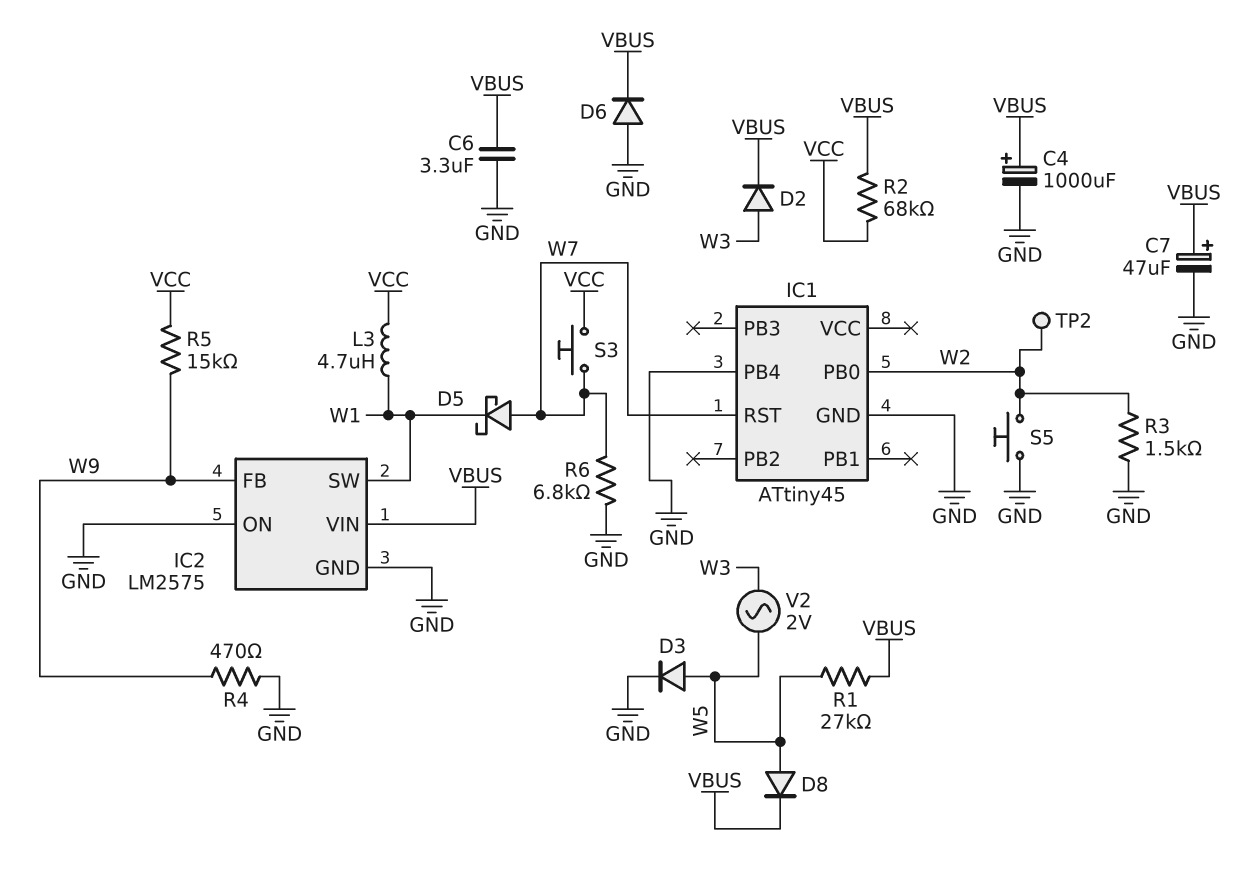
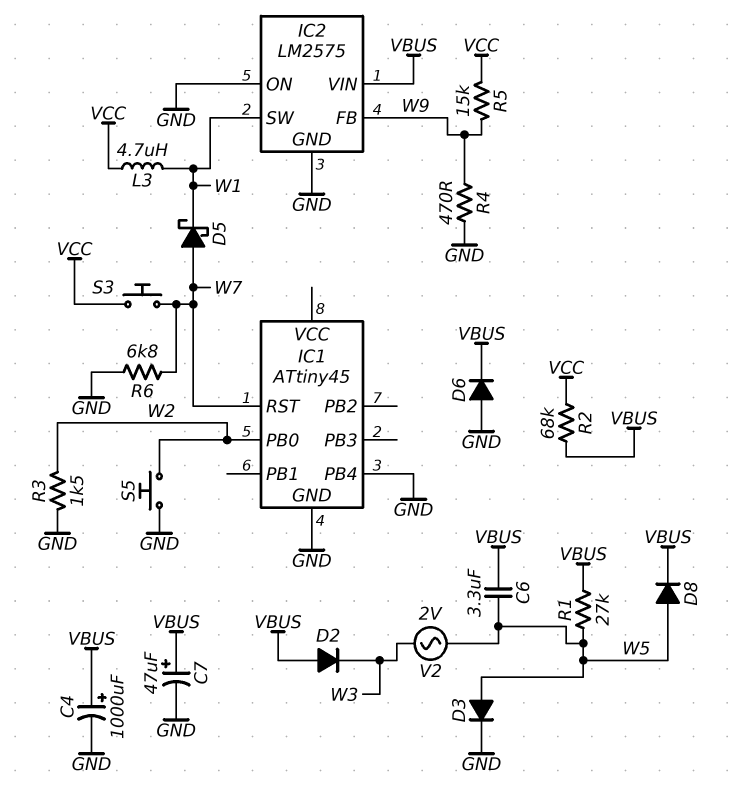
C6: 3.3uF (GND, VBUS) -> 3.3uF (VBUS, W5)
D2: diode (A W3, K VBUS) -> diode (A VBUS, K W3)
TP2: test point (W2) -> none

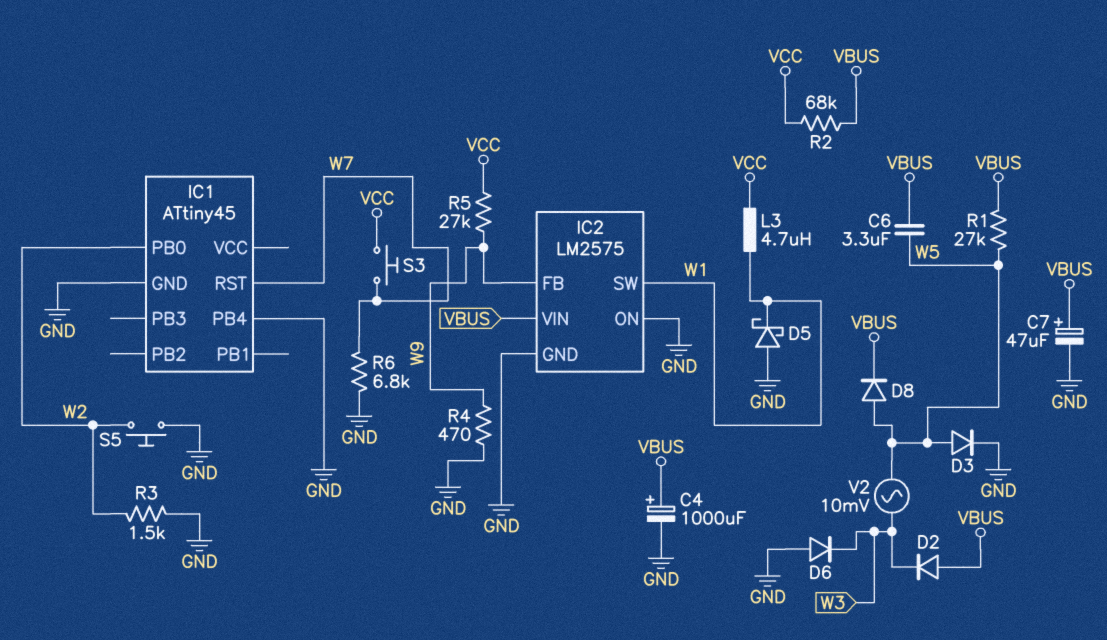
D5: schottky (A W7, K W1) -> schottky (A GND, K W1)
D6: diode (A GND, K VBUS) -> diode (A GND, K W3)
R5: 15k (VCC, W9) -> 27k (VCC, W9)
V2: AC 2V (W3, W5) -> AC 10mV (W3, W5)

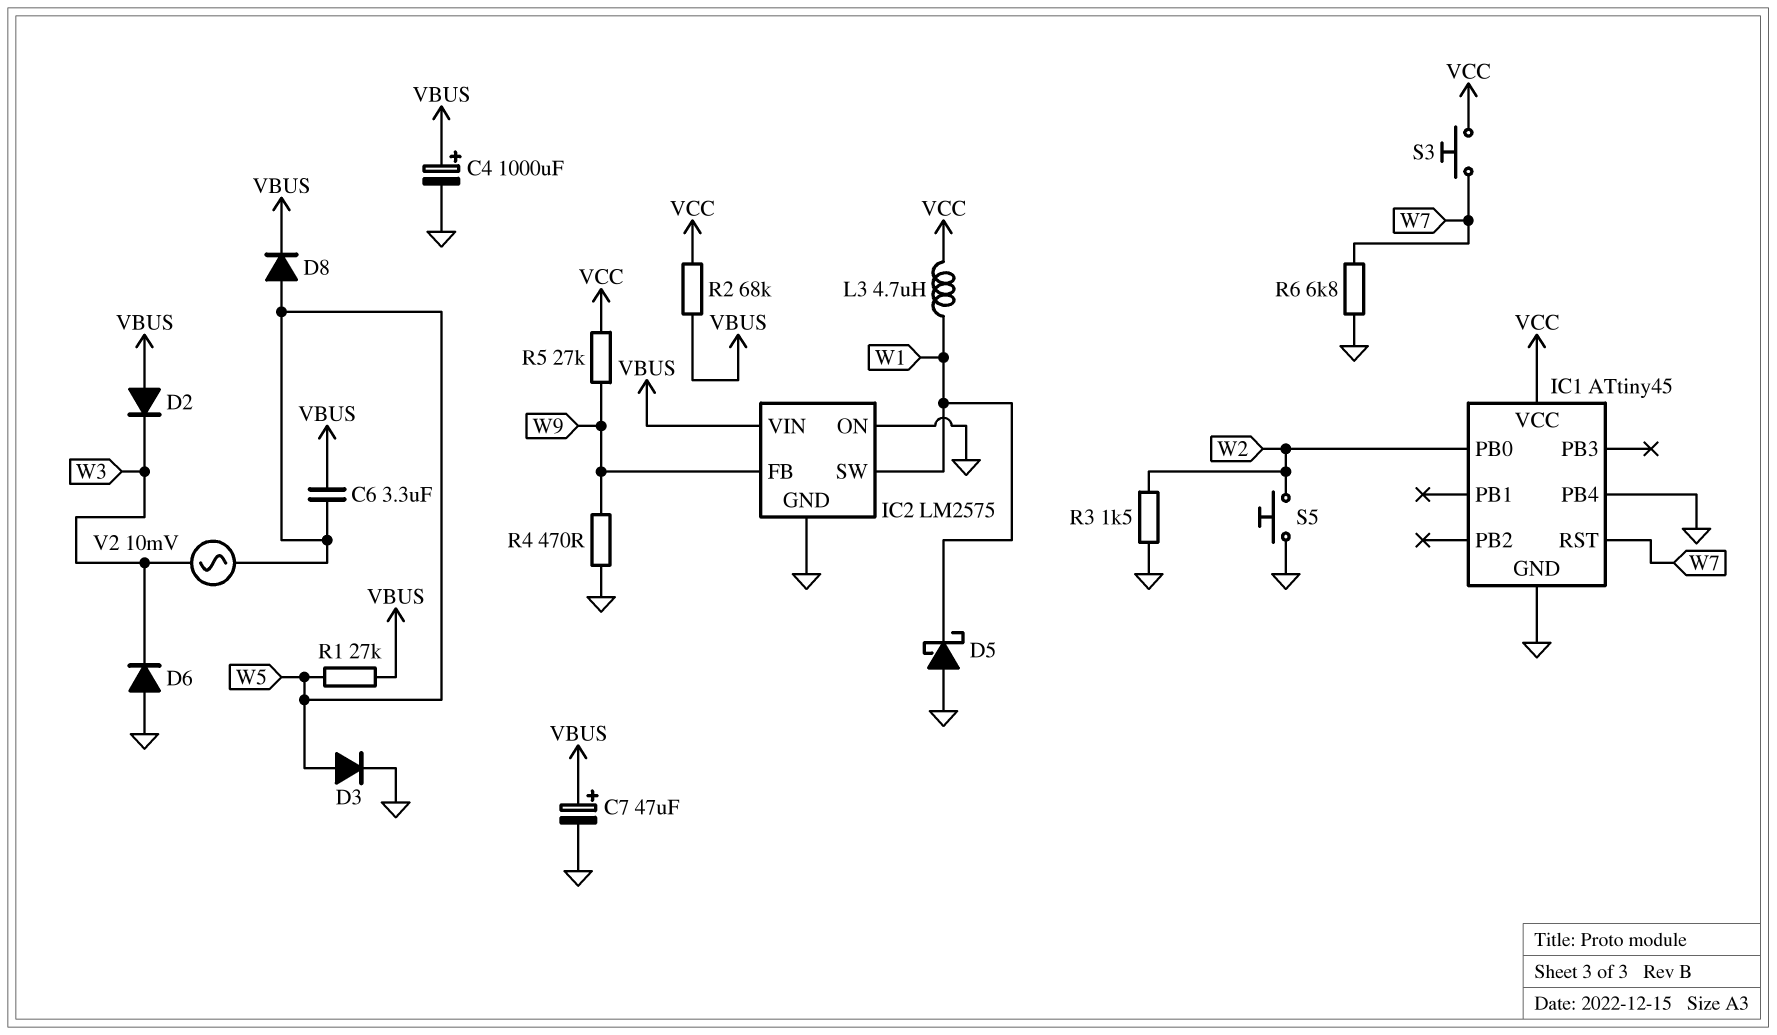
IC1 pin VCC: none -> VCC

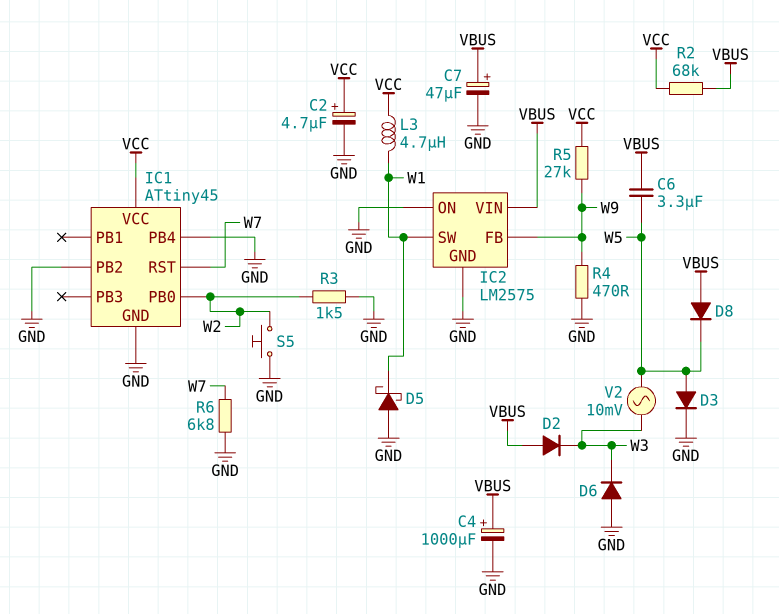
C2: none -> 4.7uF (plus VCC, minus GND)
D8: diode (A W5, K VBUS) -> diode (A VBUS, K W5)
IC1 pin PB2: none -> GND
R1: 27k (VBUS, W5) -> none
S3: button (VCC, W7) -> none

